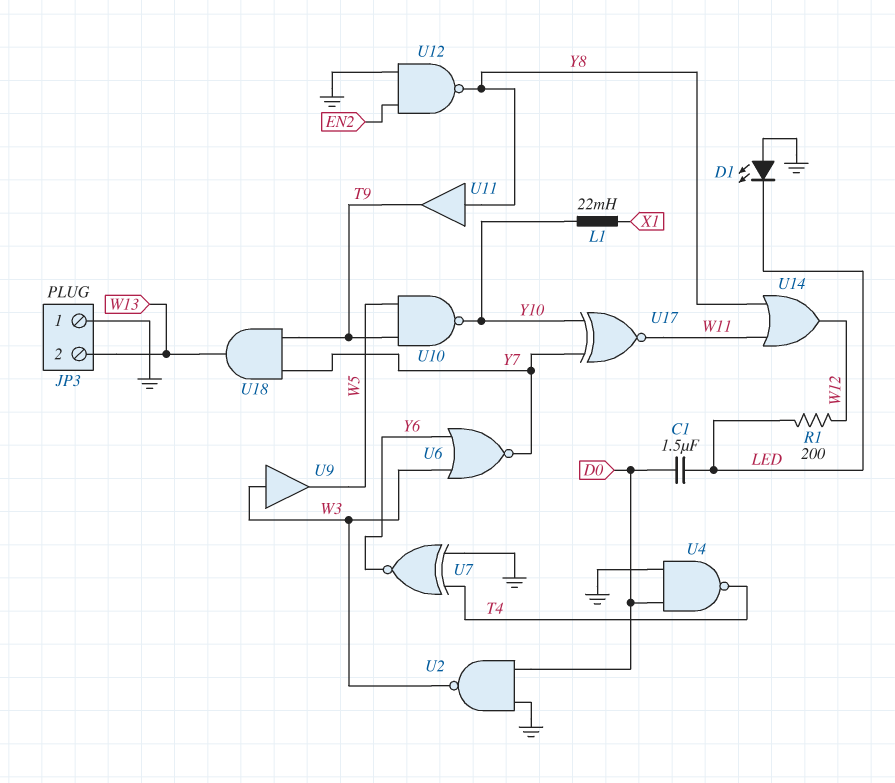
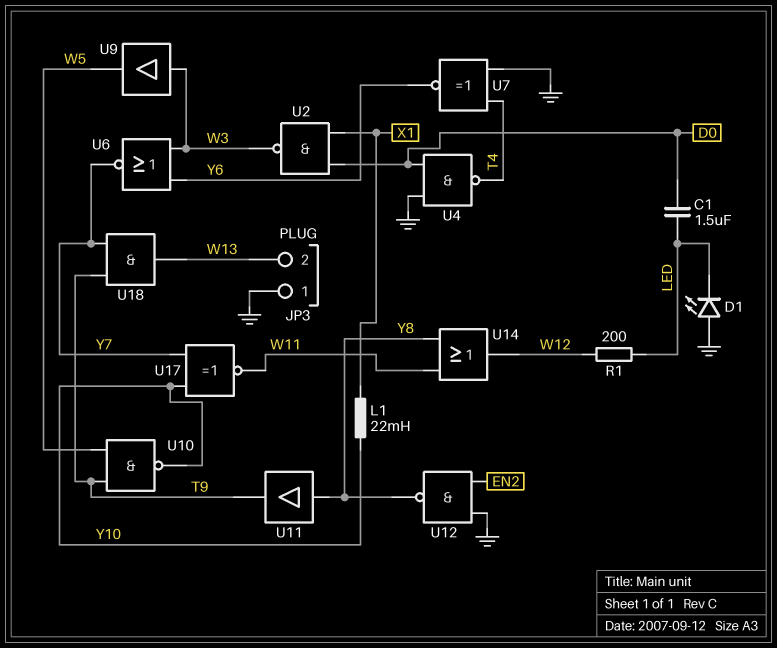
U2: NAND (in D0, in GND, out W3) -> NAND (in D0, in X1, out W3)

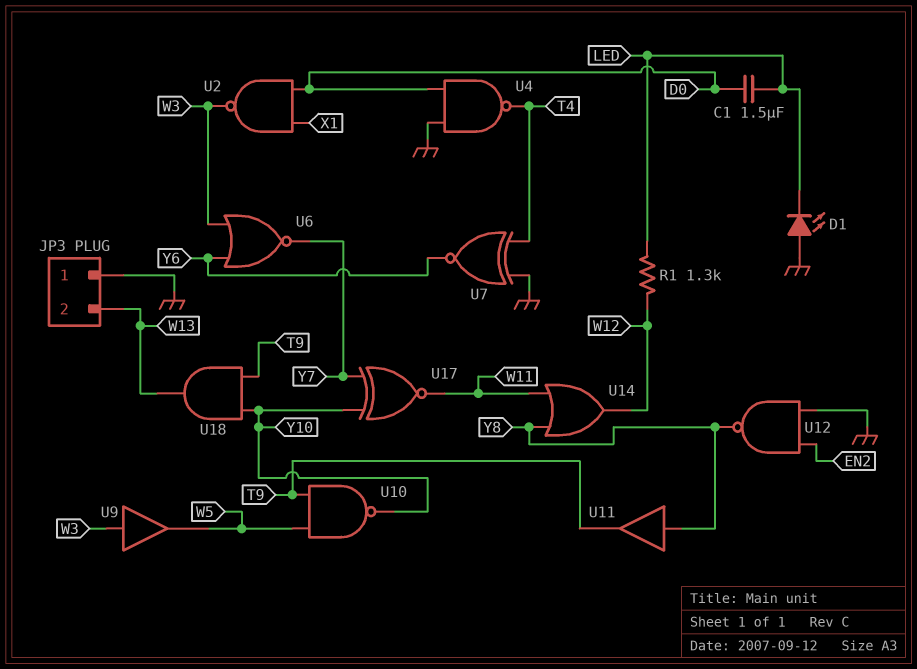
L1: 22mH (X1, Y10) -> none
R1: 200 (LED, W12) -> 1.3k (LED, W12)
U18: AND (in T9, in Y7, out W13) -> AND (in T9, in Y10, out W13)

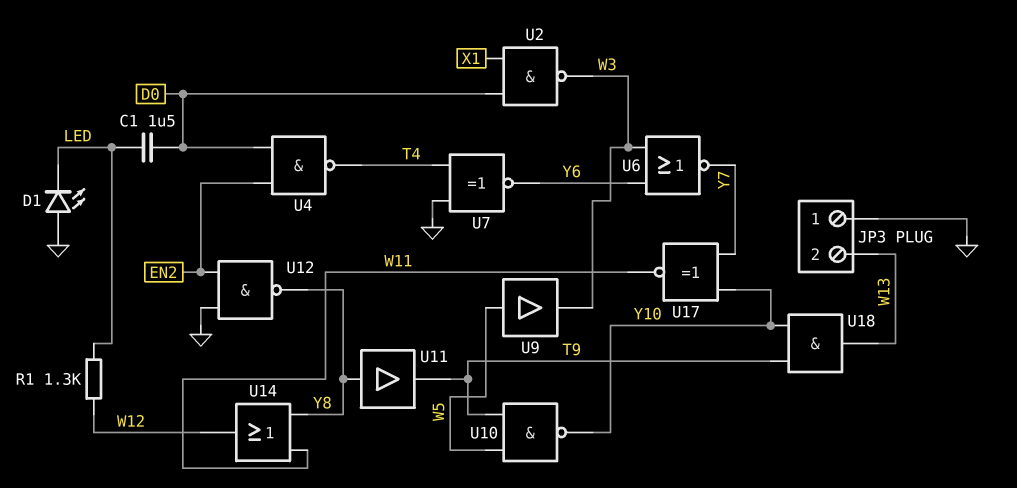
U4: NAND (in D0, in GND, out T4) -> NAND (in D0, in EN2, out T4)
U9: buffer (in W3, out W5) -> buffer (in W5, out W3)

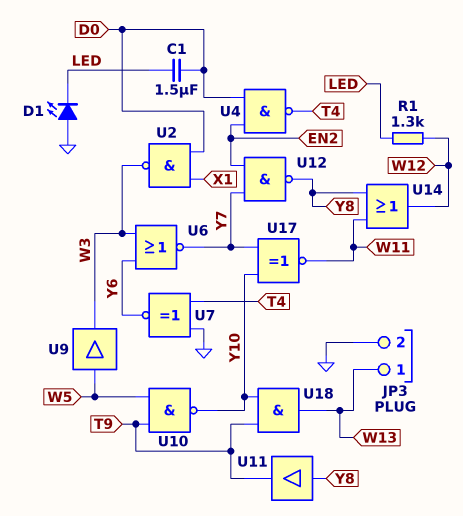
JP3 pin 1: GND -> W13
JP3 pin 2: W13 -> GND
U12: NAND (in EN2, in GND, out Y8) -> NAND (in EN2, in Y7, out Y8)

